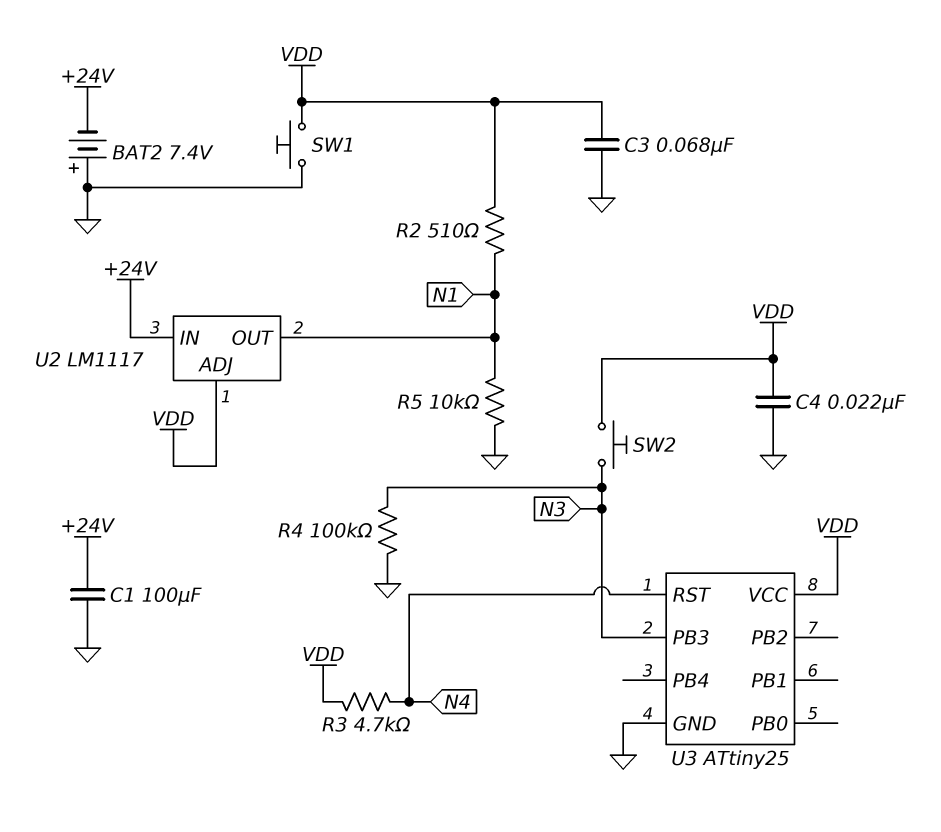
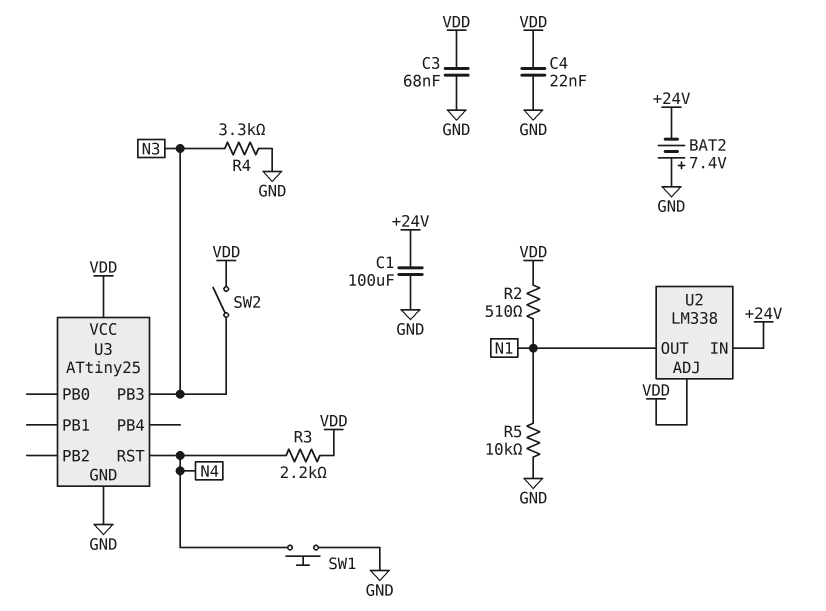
R3: 4.7k (N4, VDD) -> 2.2k (N4, VDD)
R4: 100k (GND, N3) -> 3.3k (GND, N3)
SW1: button (GND, VDD) -> button (GND, N4)
SW2: button (N3, VDD) -> switch (N3, VDD)
U2: LM1117 -> LM338

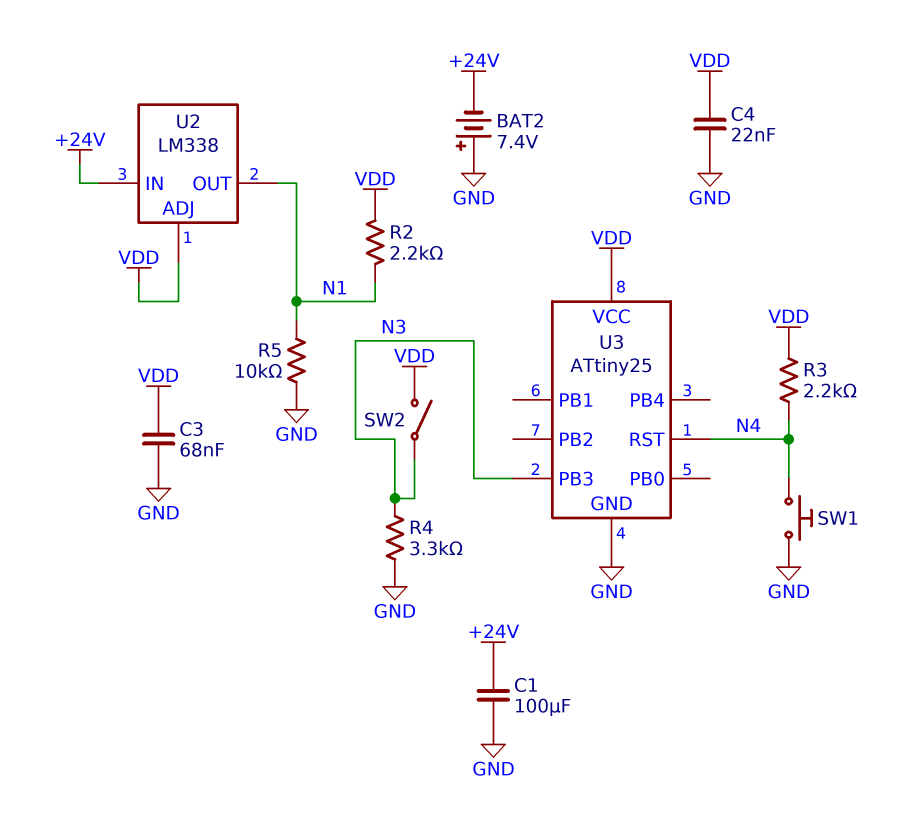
R2: 510 (N1, VDD) -> 2.2k (N1, VDD)

